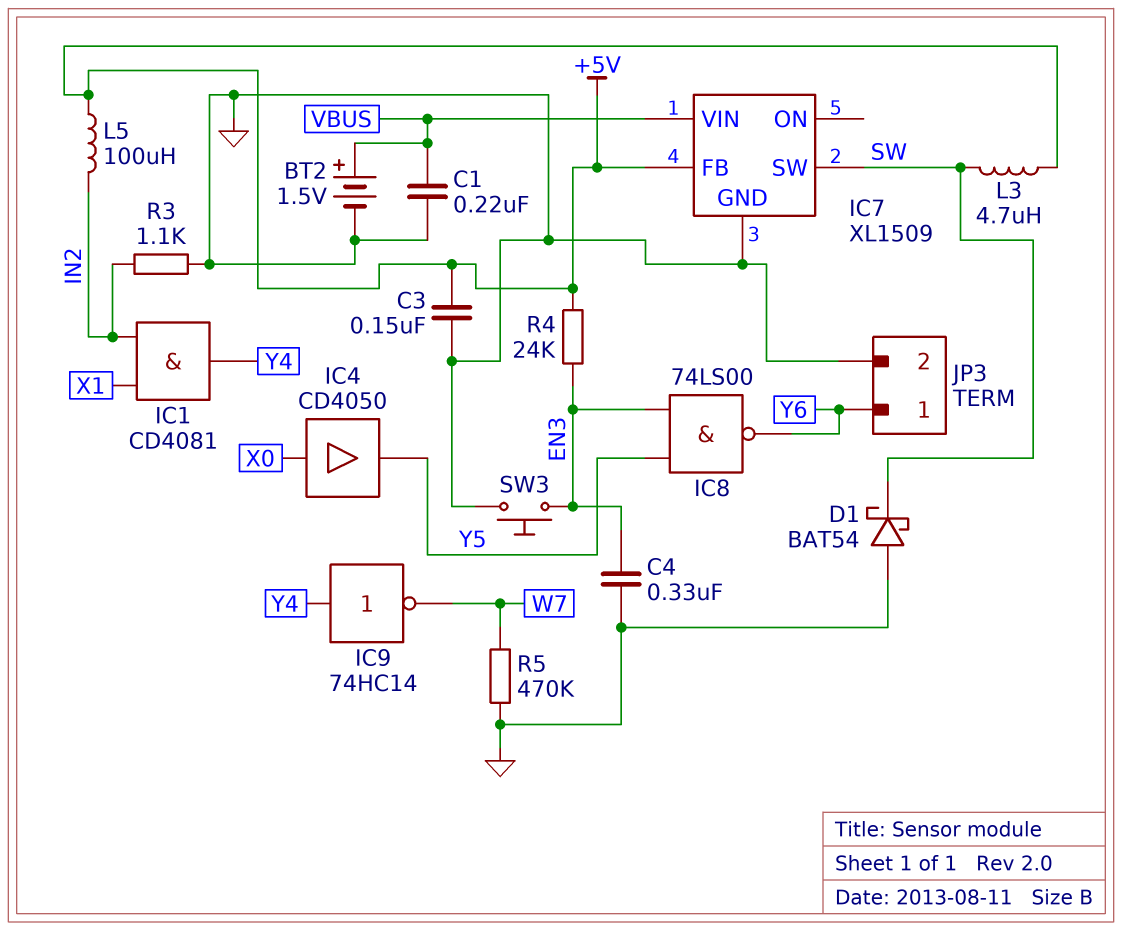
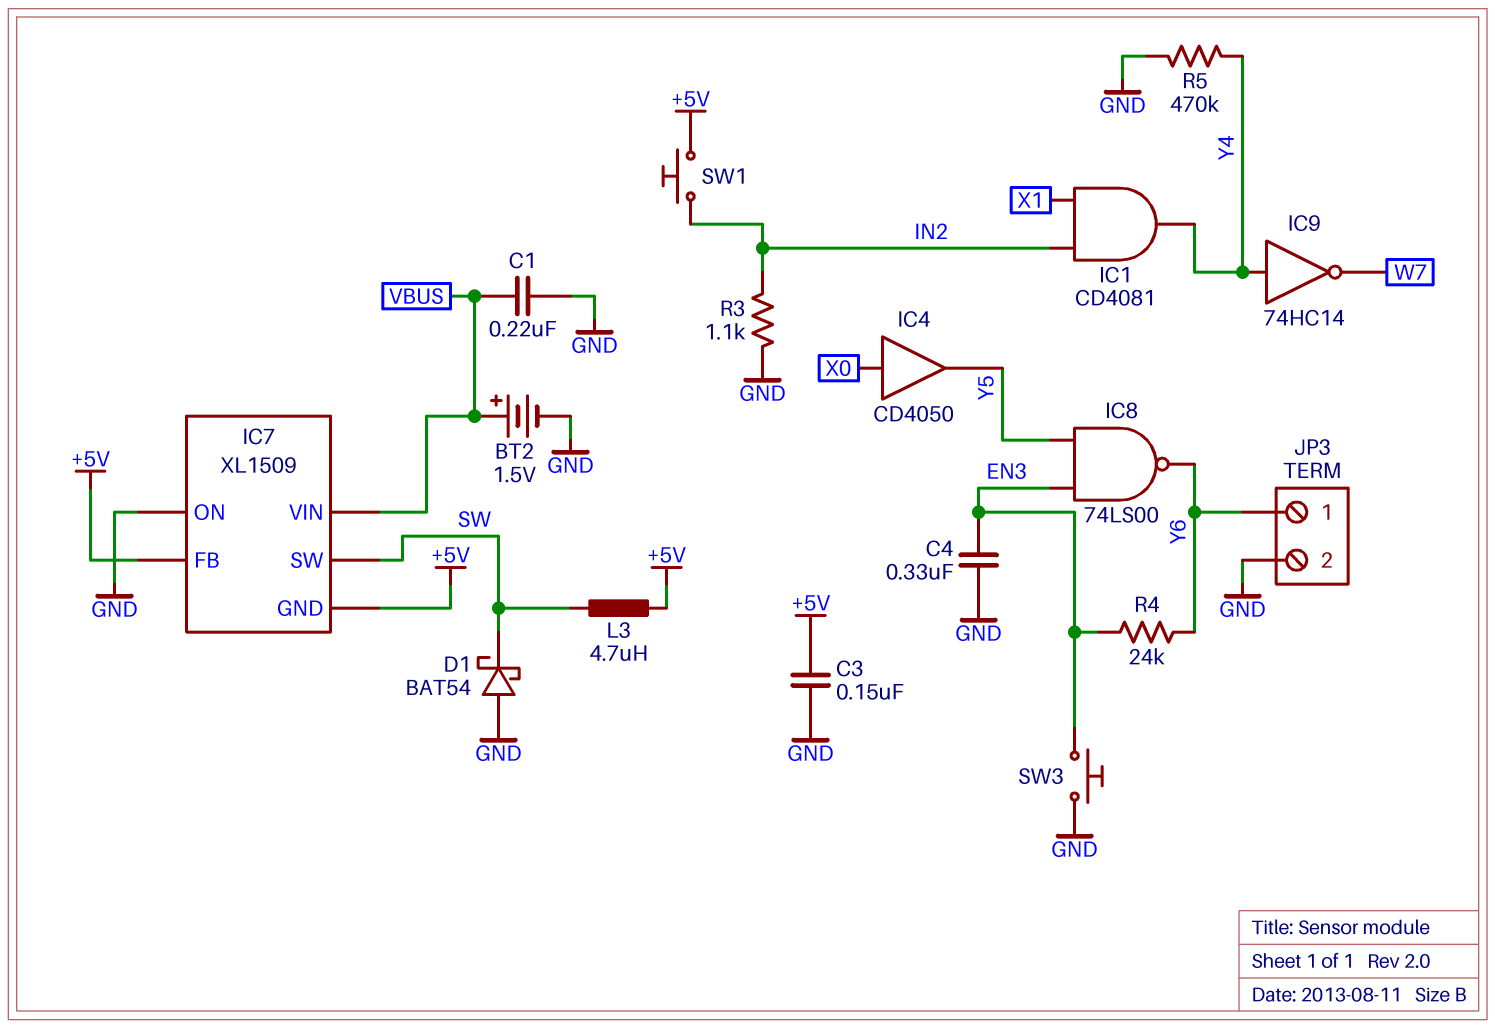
IC7 pin GND: GND -> +5V
IC7 pin ON: none -> GND
L5: 100uH (+5V, IN2) -> none
R4: 24k (+5V, EN3) -> 24k (EN3, Y6)
R5: 470k (GND, W7) -> 470k (GND, Y4)
SW1: none -> button (+5V, IN2)

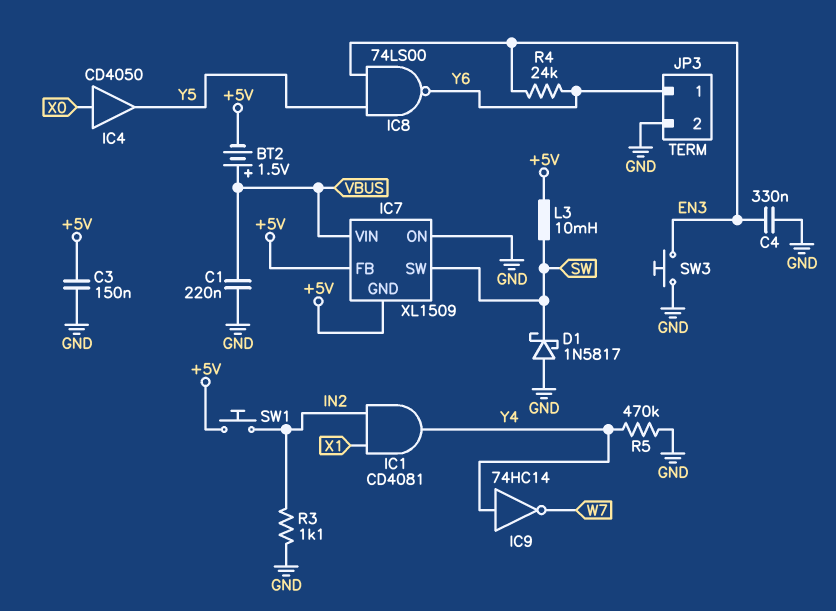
BT2: 1.5V (plus VBUS, minus GND) -> 1.5V (plus VBUS, minus +5V)
D1: schottky BAT54 (A GND, K SW) -> schottky 1N5817 (A GND, K SW)
L3: 4.7uH (+5V, SW) -> 10mH (+5V, SW)

